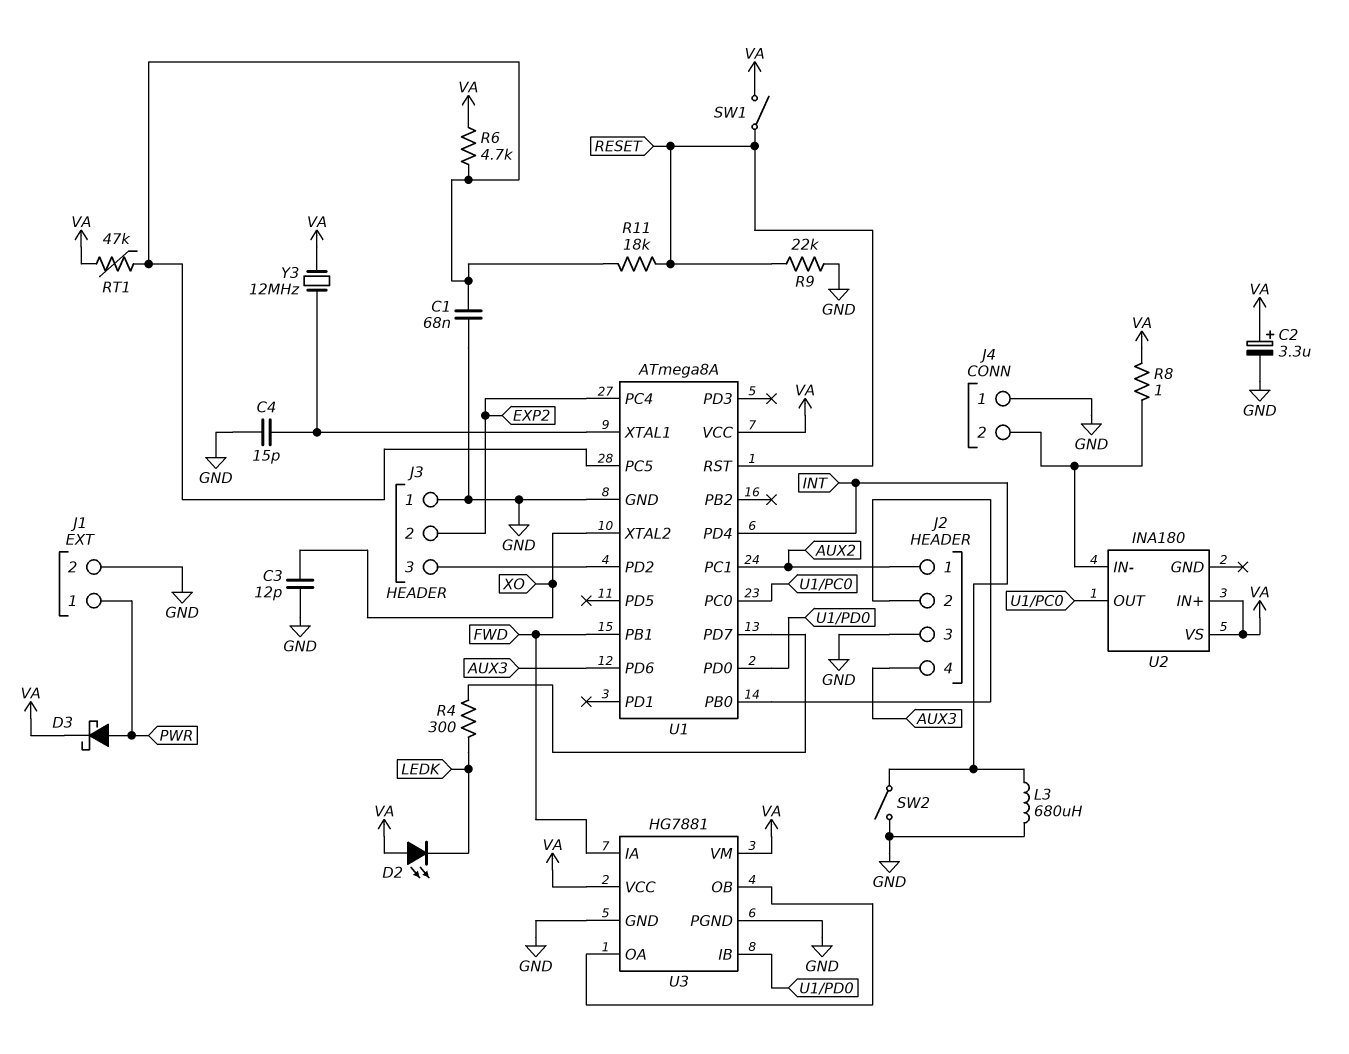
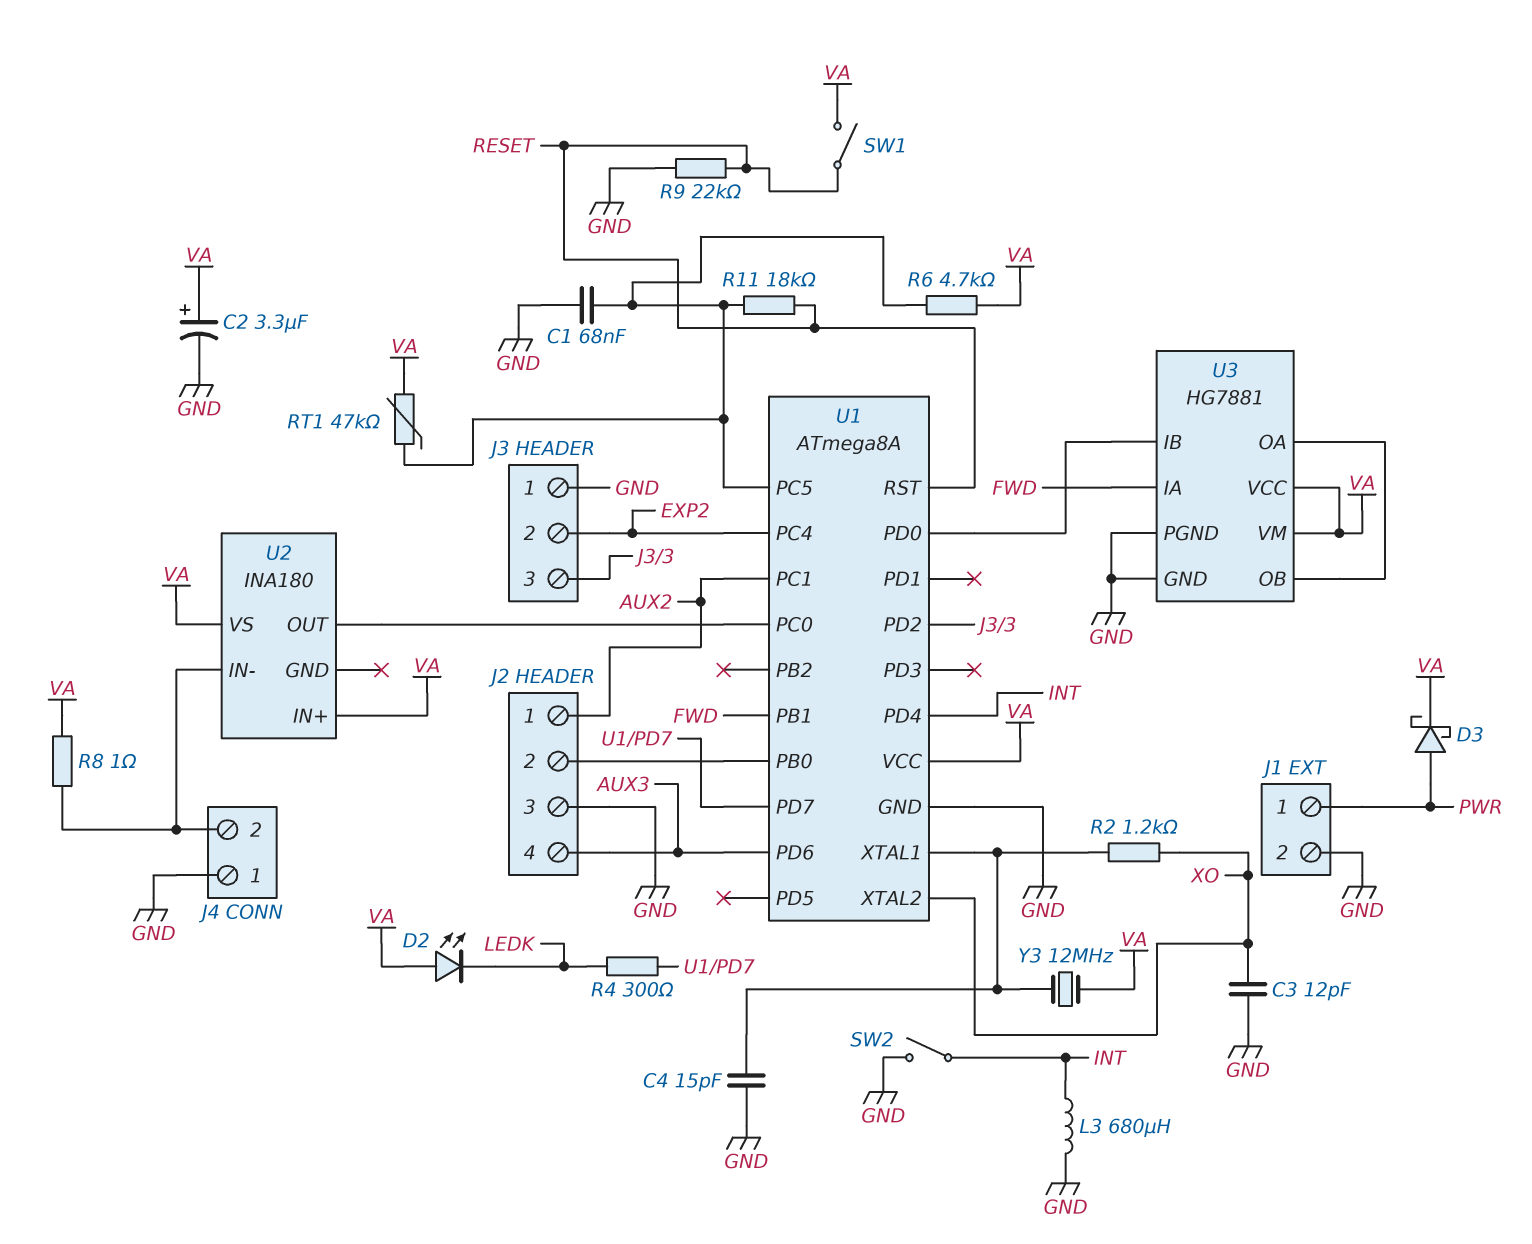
R2: none -> 1.2k (U1/XTAL1, XO)

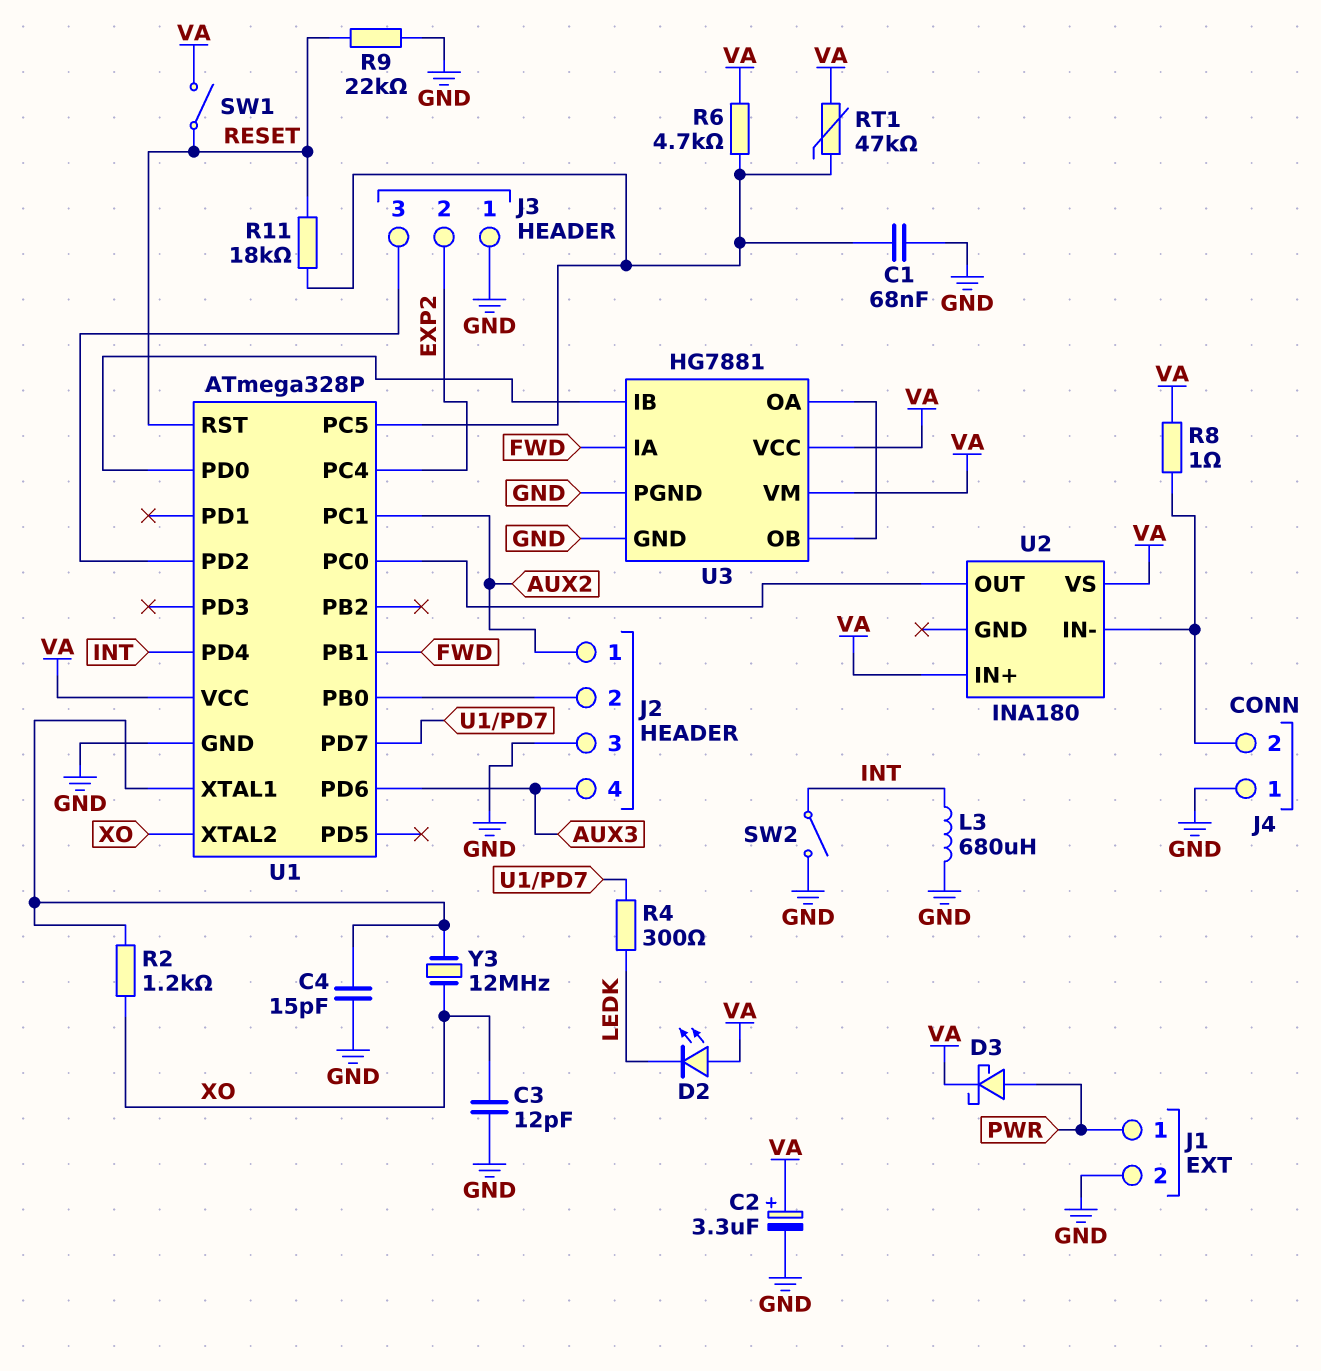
U1: ATmega8A -> ATmega328P
Y3: 12MHz (U1/XTAL1, VA) -> 12MHz (U1/XTAL1, XO)

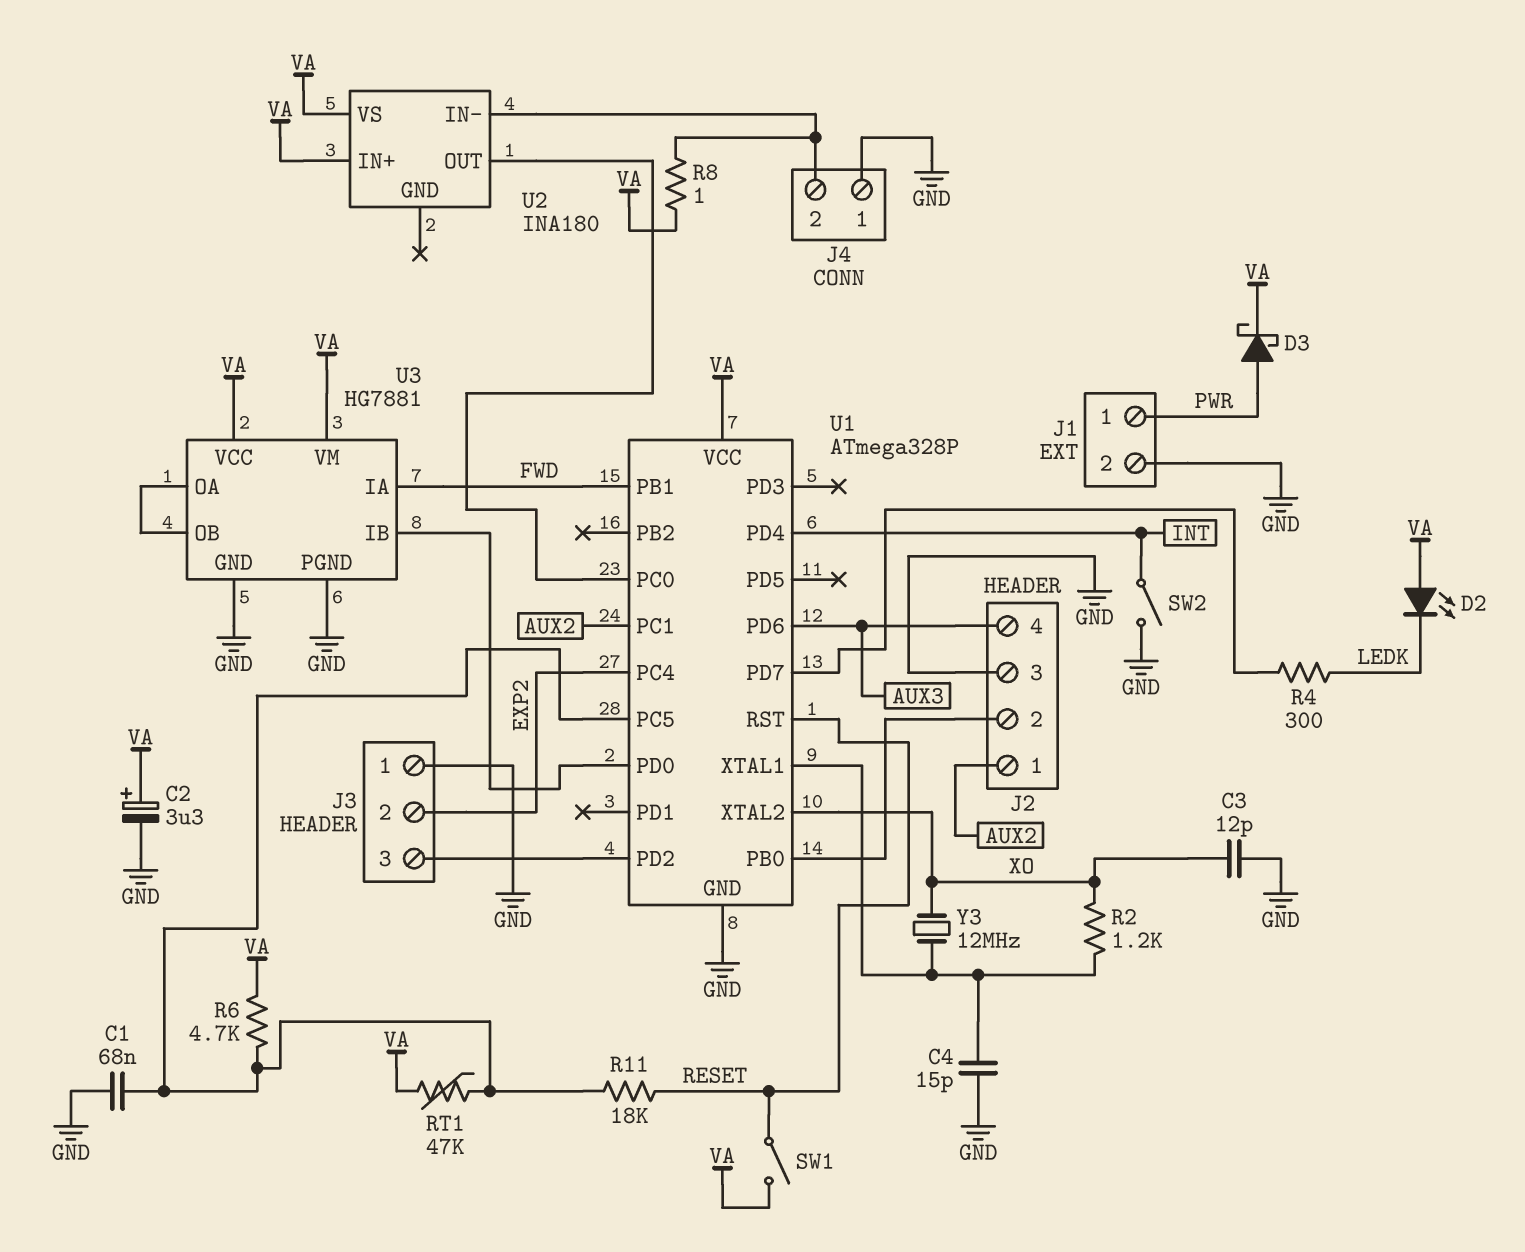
L3: 680uH (GND, INT) -> none
R9: 22k (GND, RESET) -> none

